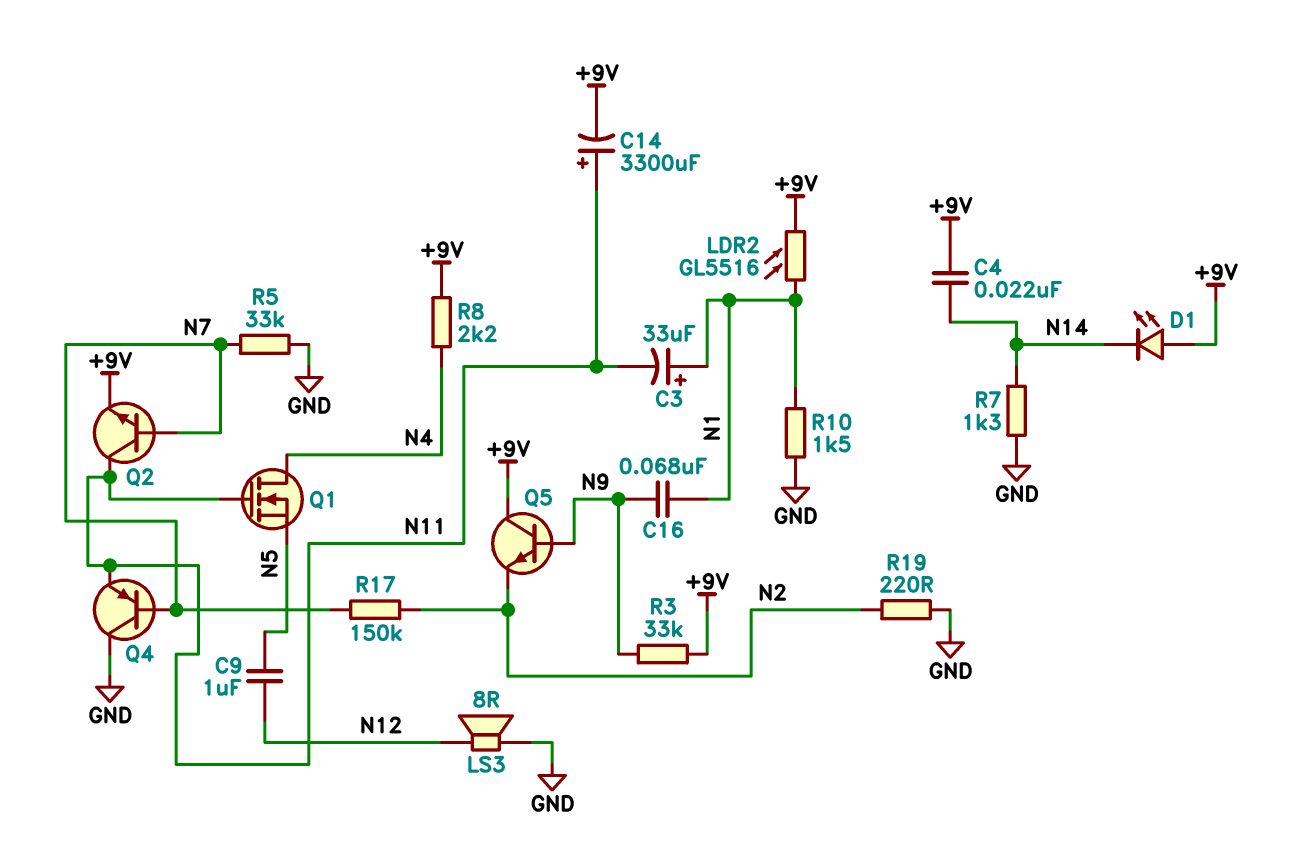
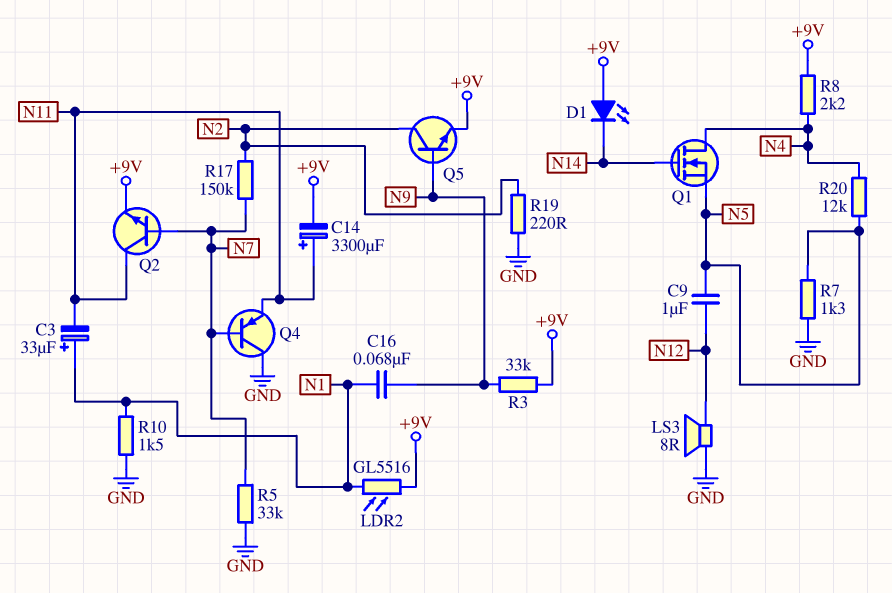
C4: 22nF (+9V, N14) -> none
Q1: NMOS (G N11, D N4, S N5) -> NMOS (G N14, D N4, S N5)
Q5: NPN (B N9, C +9V, E N2) -> NPN (B N9, C N2, E +9V)
R7: 1.3k (GND, N14) -> 1.3k (GND, N5)
R20: none -> 12k (N4, N5)

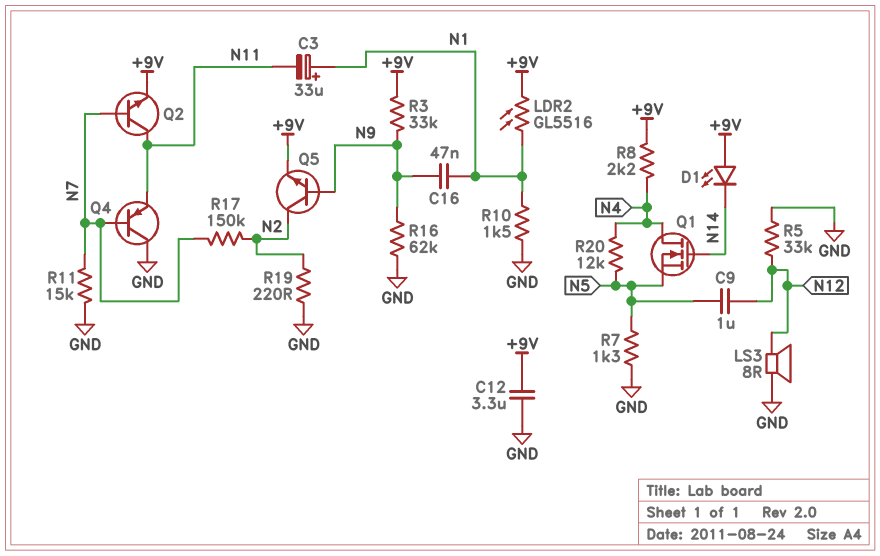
C12: none -> 3.3uF (+9V, GND)
C14: 3300uF (plus N11, minus +9V) -> none
C16: 68nF (N1, N9) -> 47nF (N1, N9)
R5: 33k (GND, N7) -> 33k (GND, N12)
R11: none -> 15k (GND, N7)
R16: none -> 62k (GND, N9)

